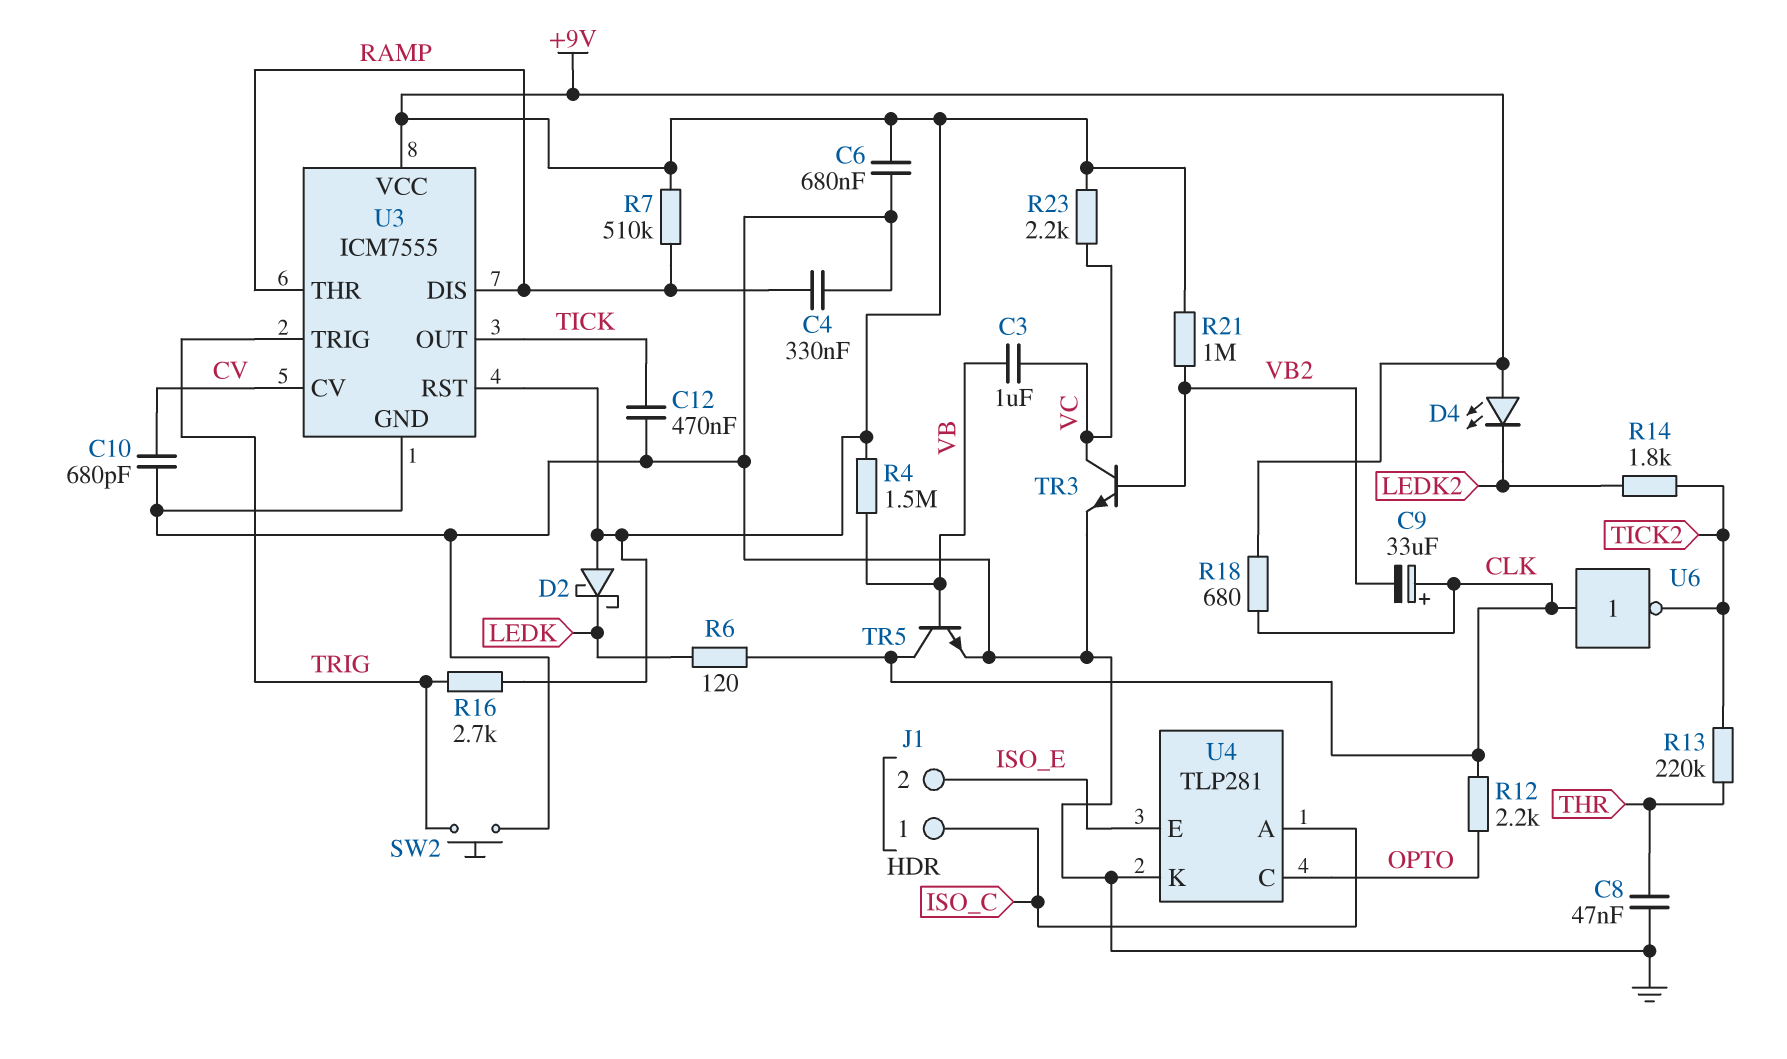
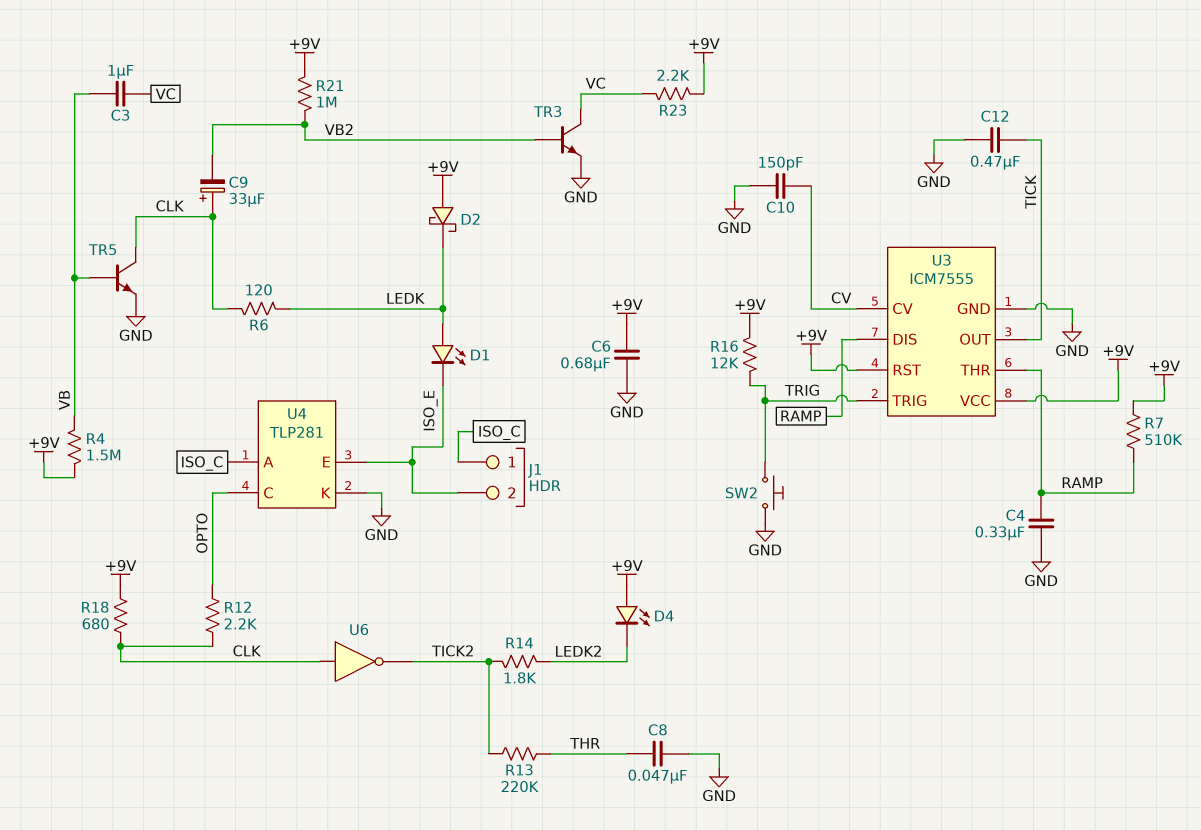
C10: 680pF (CV, GND) -> 150pF (CV, GND)
D1: none -> LED (A LEDK, K ISO_E)
R16: 2.7k (+9V, TRIG) -> 12k (+9V, TRIG)

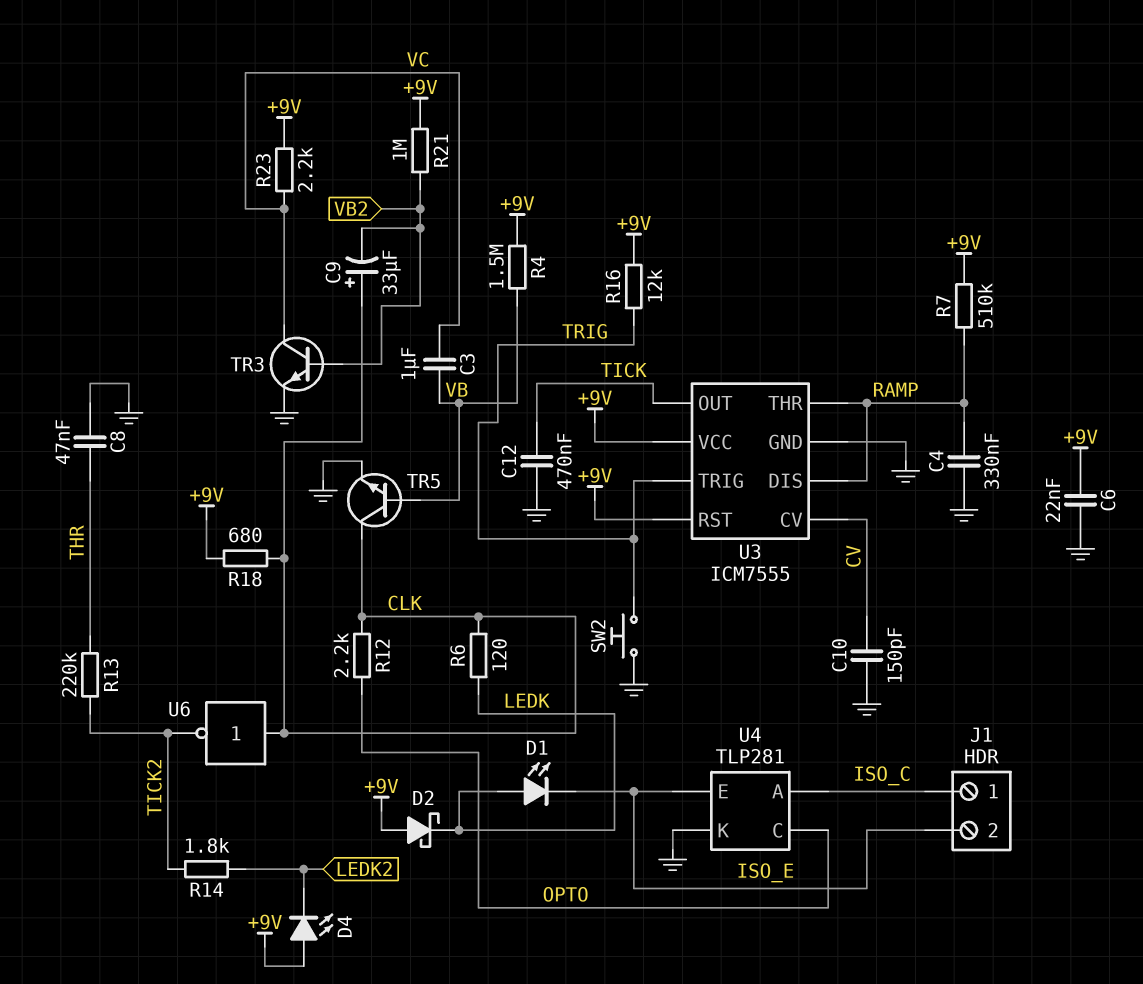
C6: 680nF (+9V, GND) -> 22nF (+9V, GND)

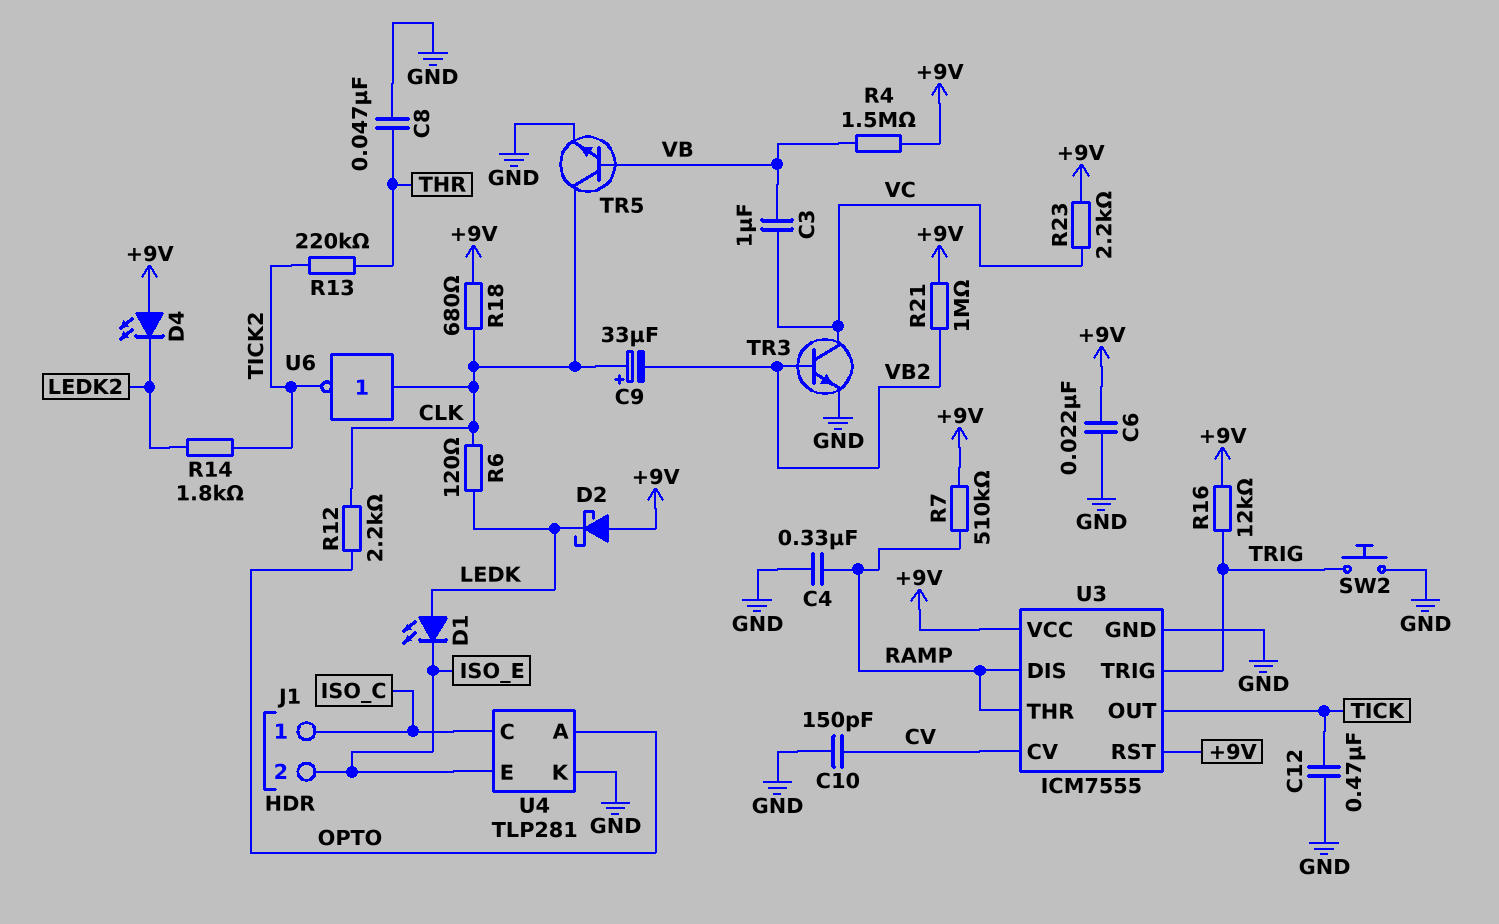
U4 pin A: ISO_C -> OPTO
U4 pin C: OPTO -> ISO_C

